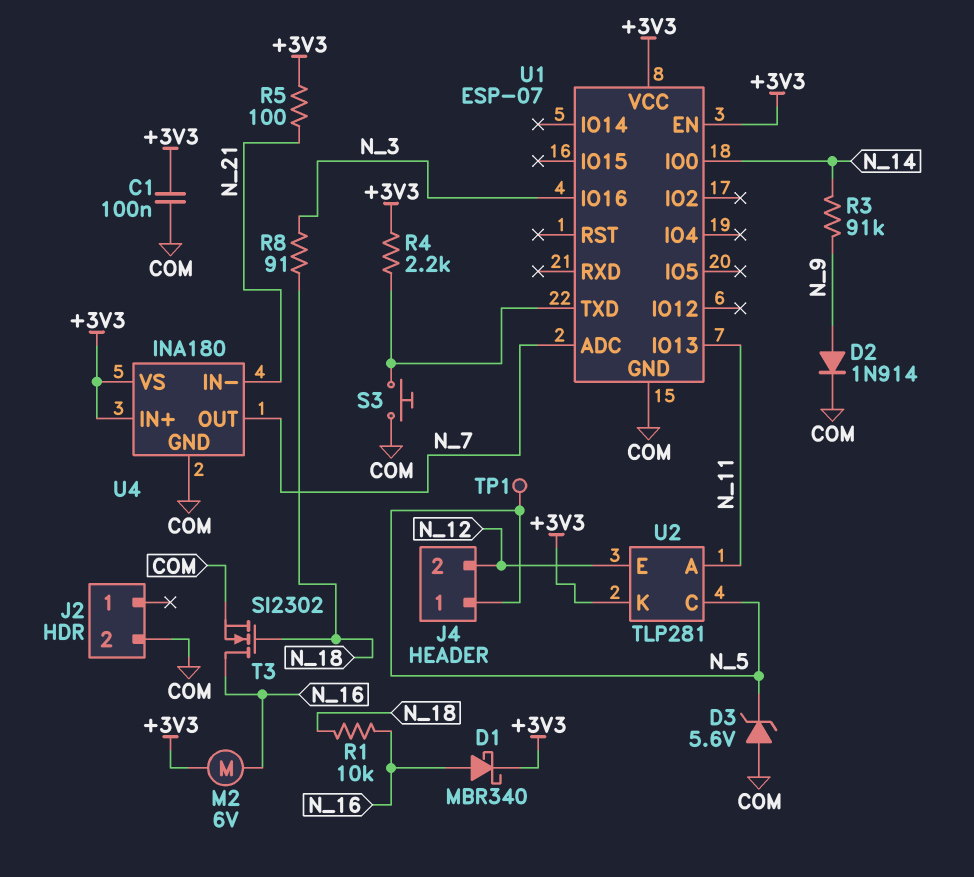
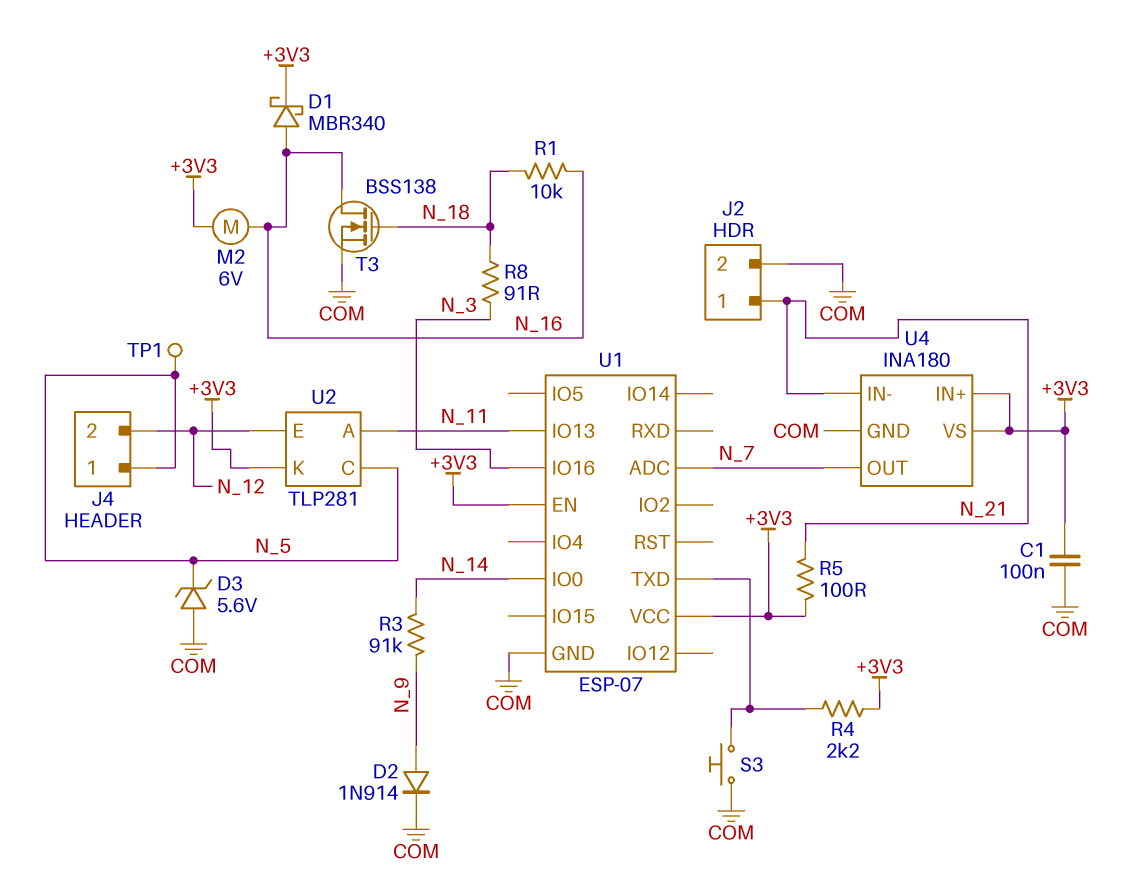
J2 pin 1: none -> N_21
T3: NMOS SI2302 (G N_18, D N_16, S COM) -> NMOS BSS138 (G N_18, D N_16, S COM)

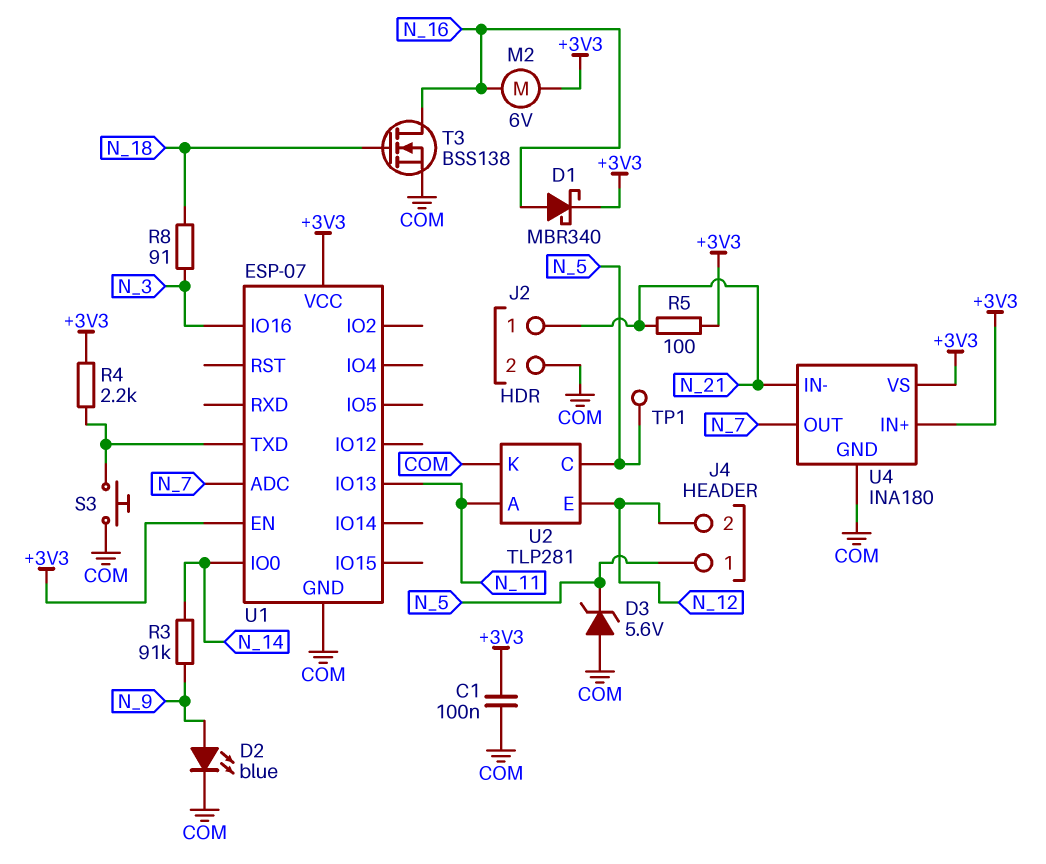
D2: diode 1N914 (A N_9, K COM) -> LED blue (A N_9, K COM)
R1: 10k (N_16, N_18) -> none
U2 pin K: +3V3 -> COM

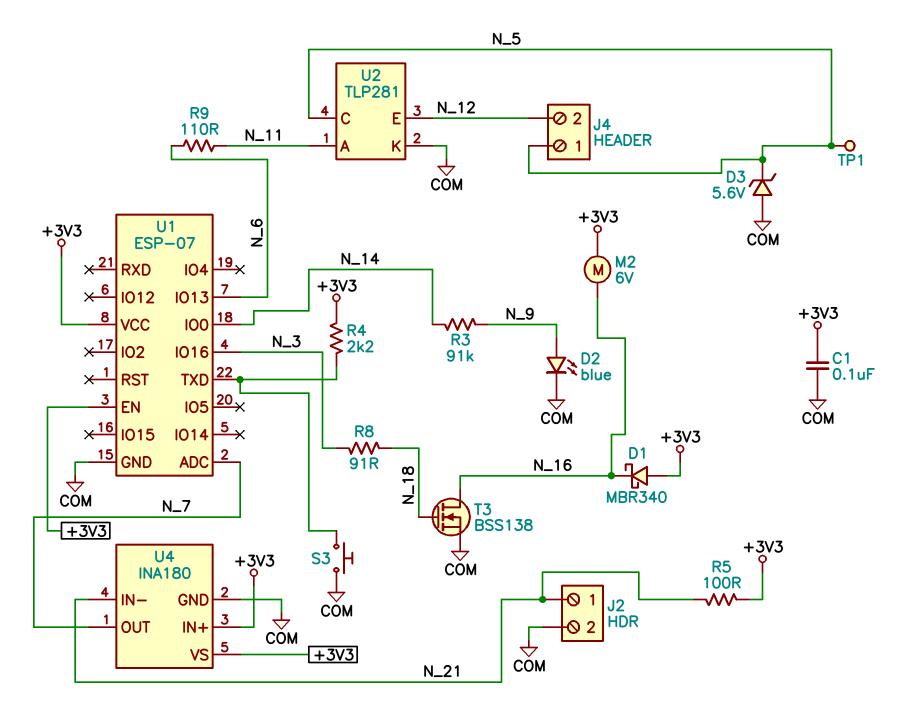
D1: schottky MBR340 (A N_16, K +3V3) -> schottky MBR340 (A +3V3, K N_16)
R9: none -> 110 (N_6, N_11)
U1 pin IO13: N_11 -> N_6

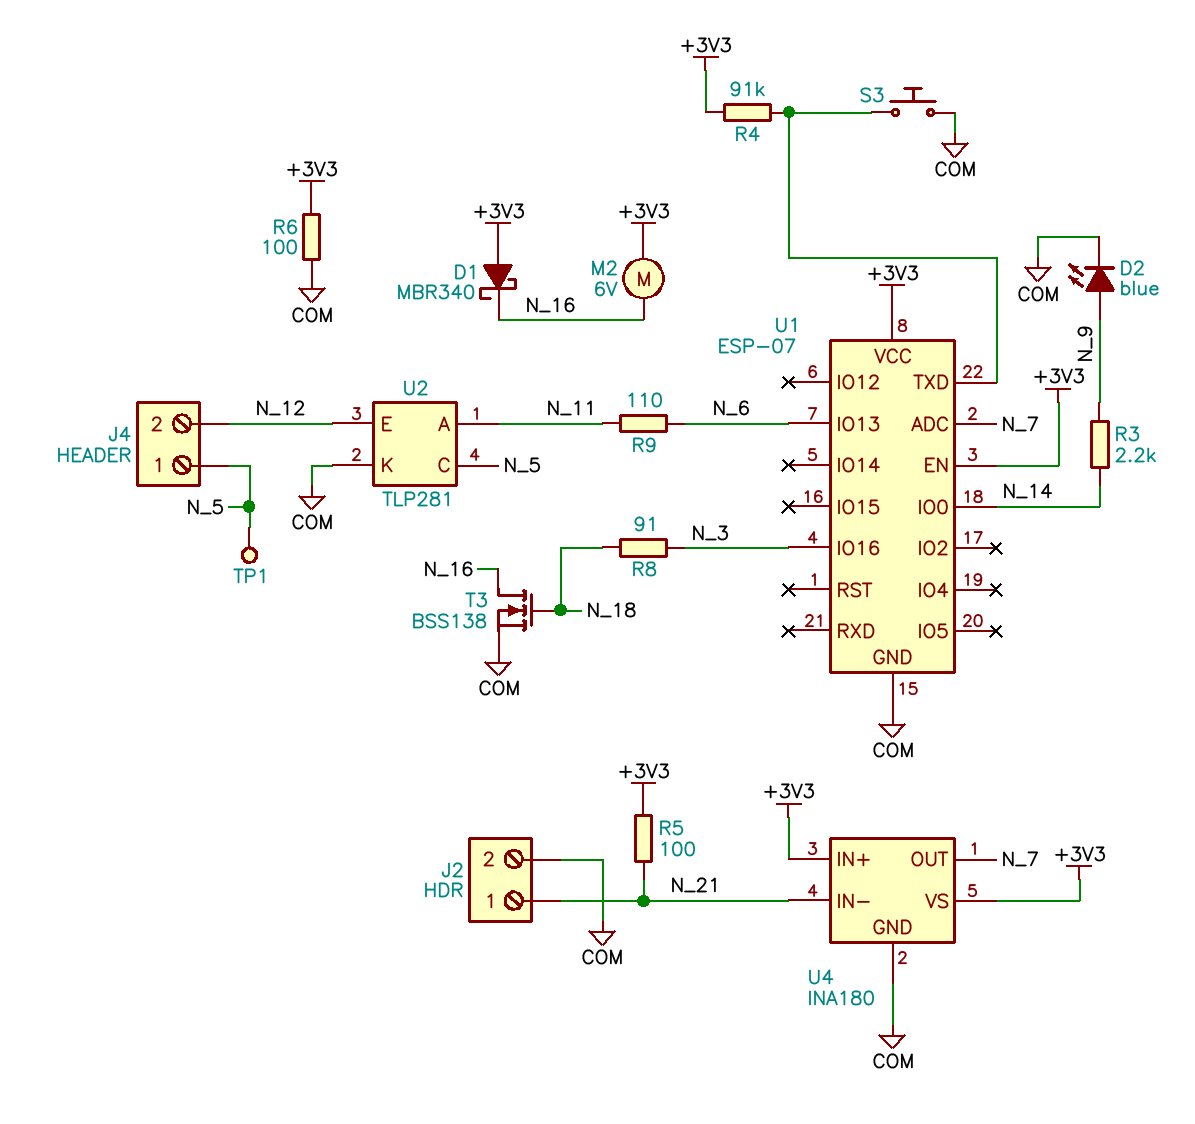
C1: 100nF (+3V3, COM) -> none
D3: zener 5.6V (A COM, K N_5) -> none
R3: 91k (N_9, N_14) -> 2.2k (N_9, N_14)
R4: 2.2k (+3V3, U1/TXD) -> 91k (+3V3, U1/TXD)
R6: none -> 100 (+3V3, COM)

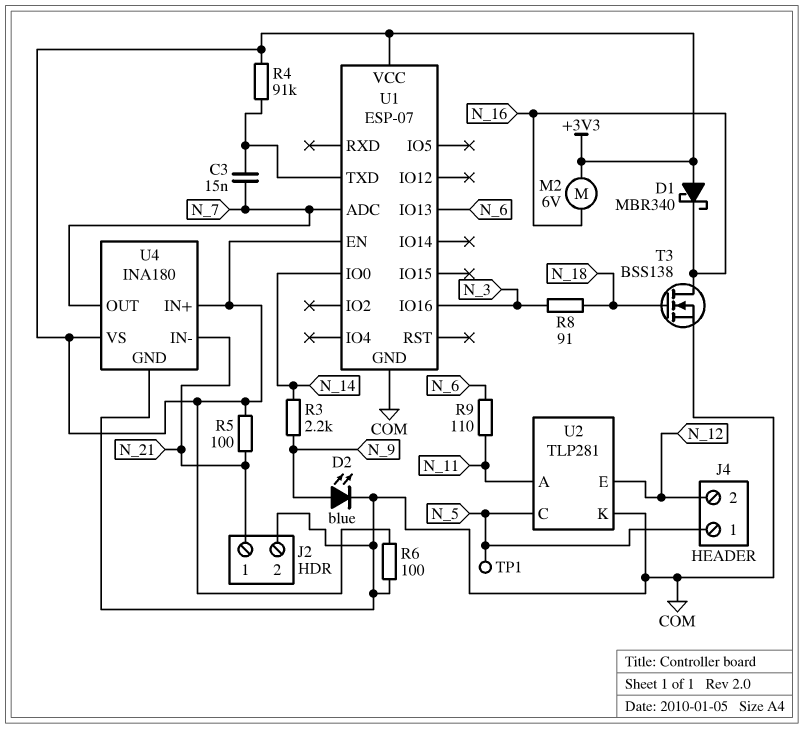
C3: none -> 15nF (N_7, U1/TXD)
S3: button (COM, U1/TXD) -> none

